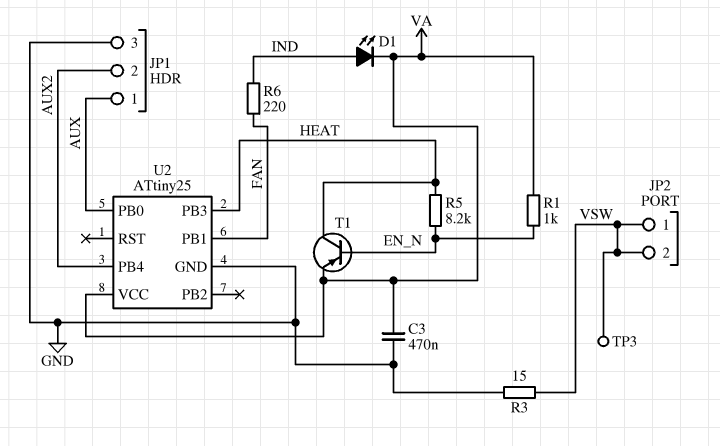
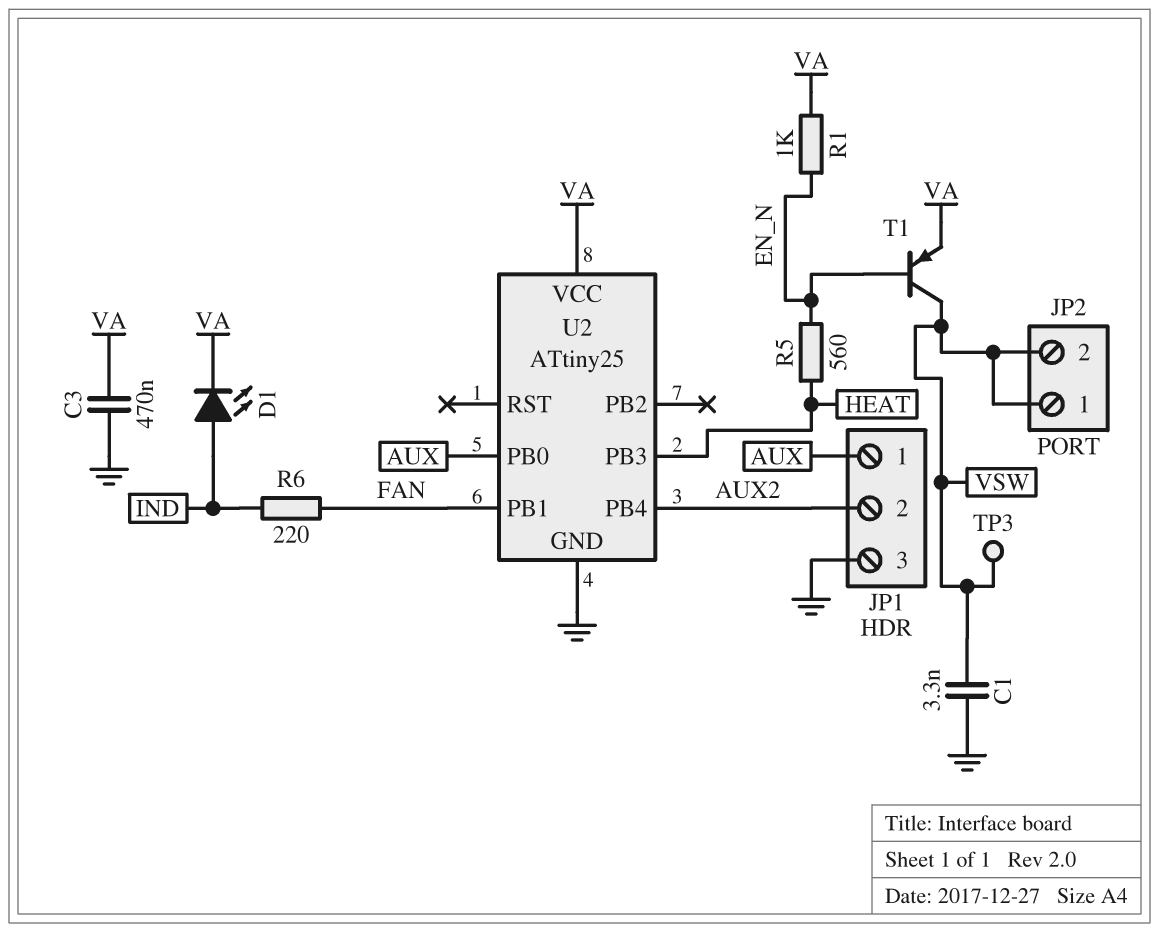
C1: none -> 3.3nF (GND, VSW)
R3: 15 (GND, VSW) -> none
R5: 8.2k (EN_N, HEAT) -> 560 (EN_N, HEAT)
T1: PNP (B EN_N, C HEAT, E VA) -> PNP (B EN_N, C VSW, E VA)

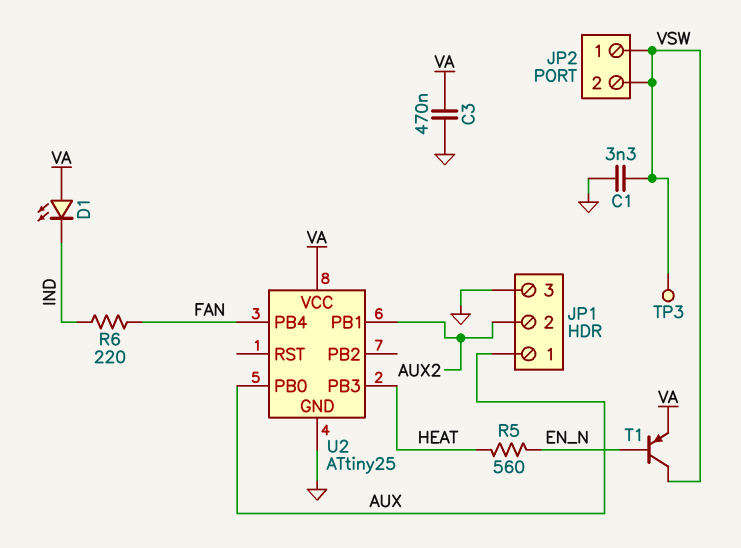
D1: LED (A IND, K VA) -> LED (A VA, K IND)
R1: 1k (EN_N, VA) -> none
U2 pin PB1: FAN -> AUX2
U2 pin PB4: AUX2 -> FAN

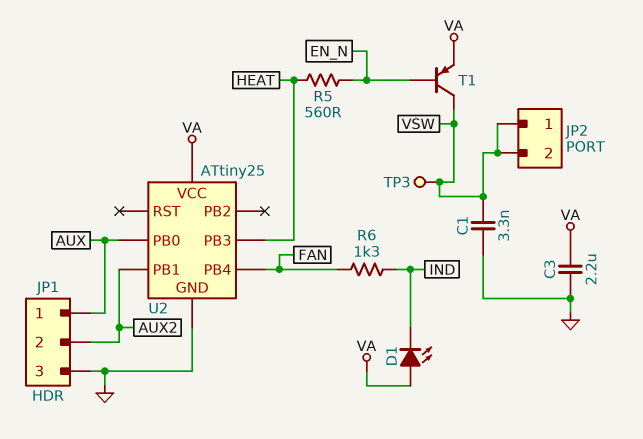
C3: 470nF (GND, VA) -> 2.2uF (GND, VA)
R6: 220 (FAN, IND) -> 1.3k (FAN, IND)

